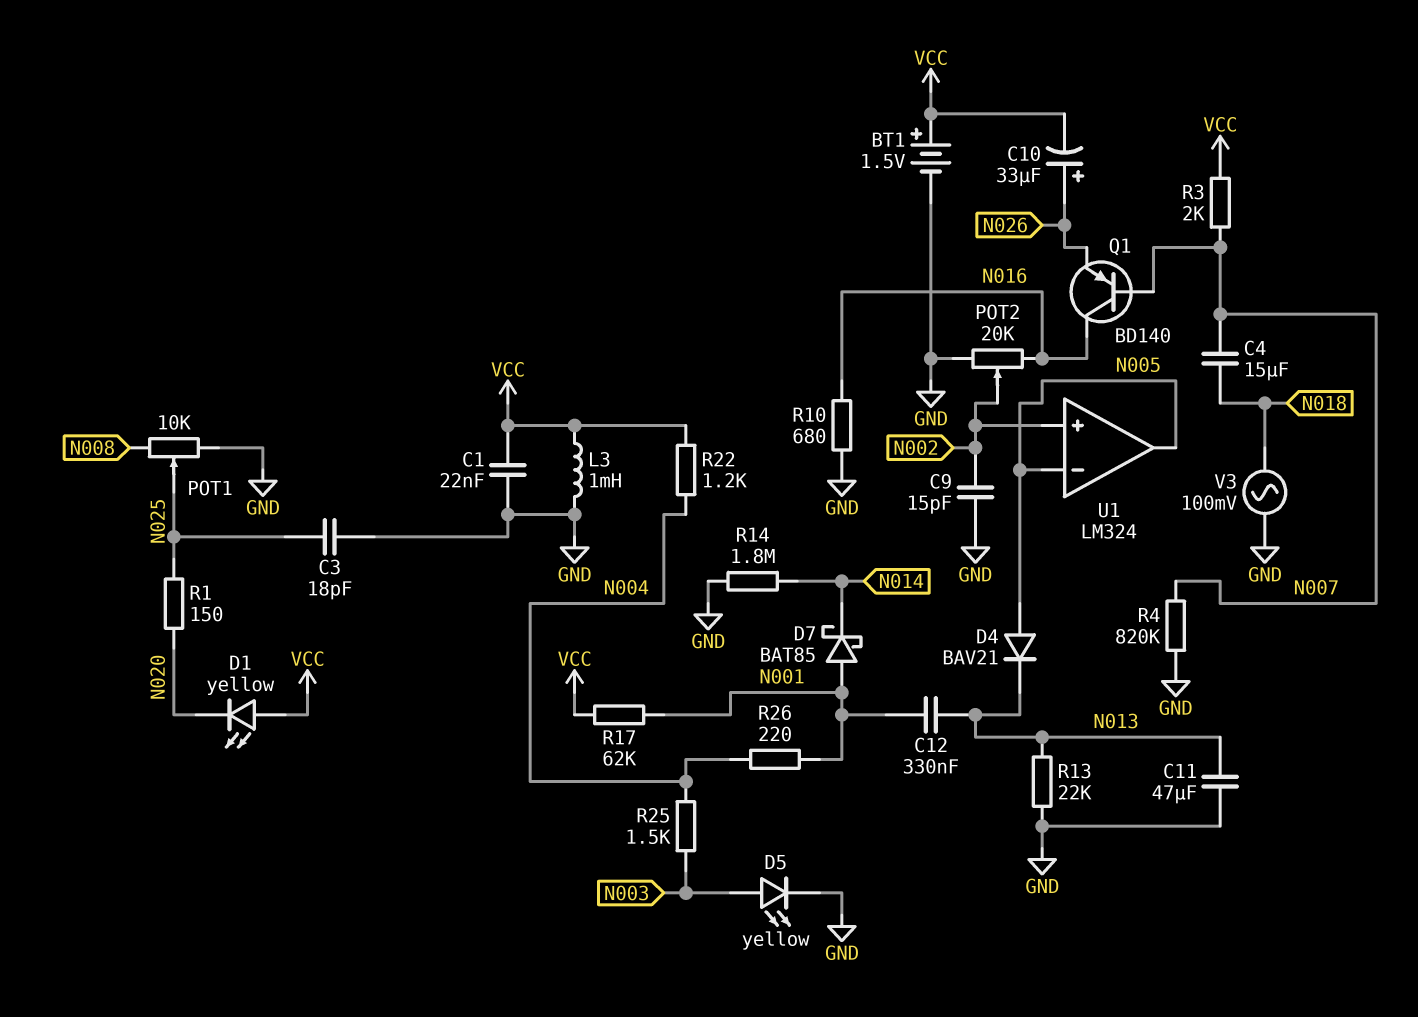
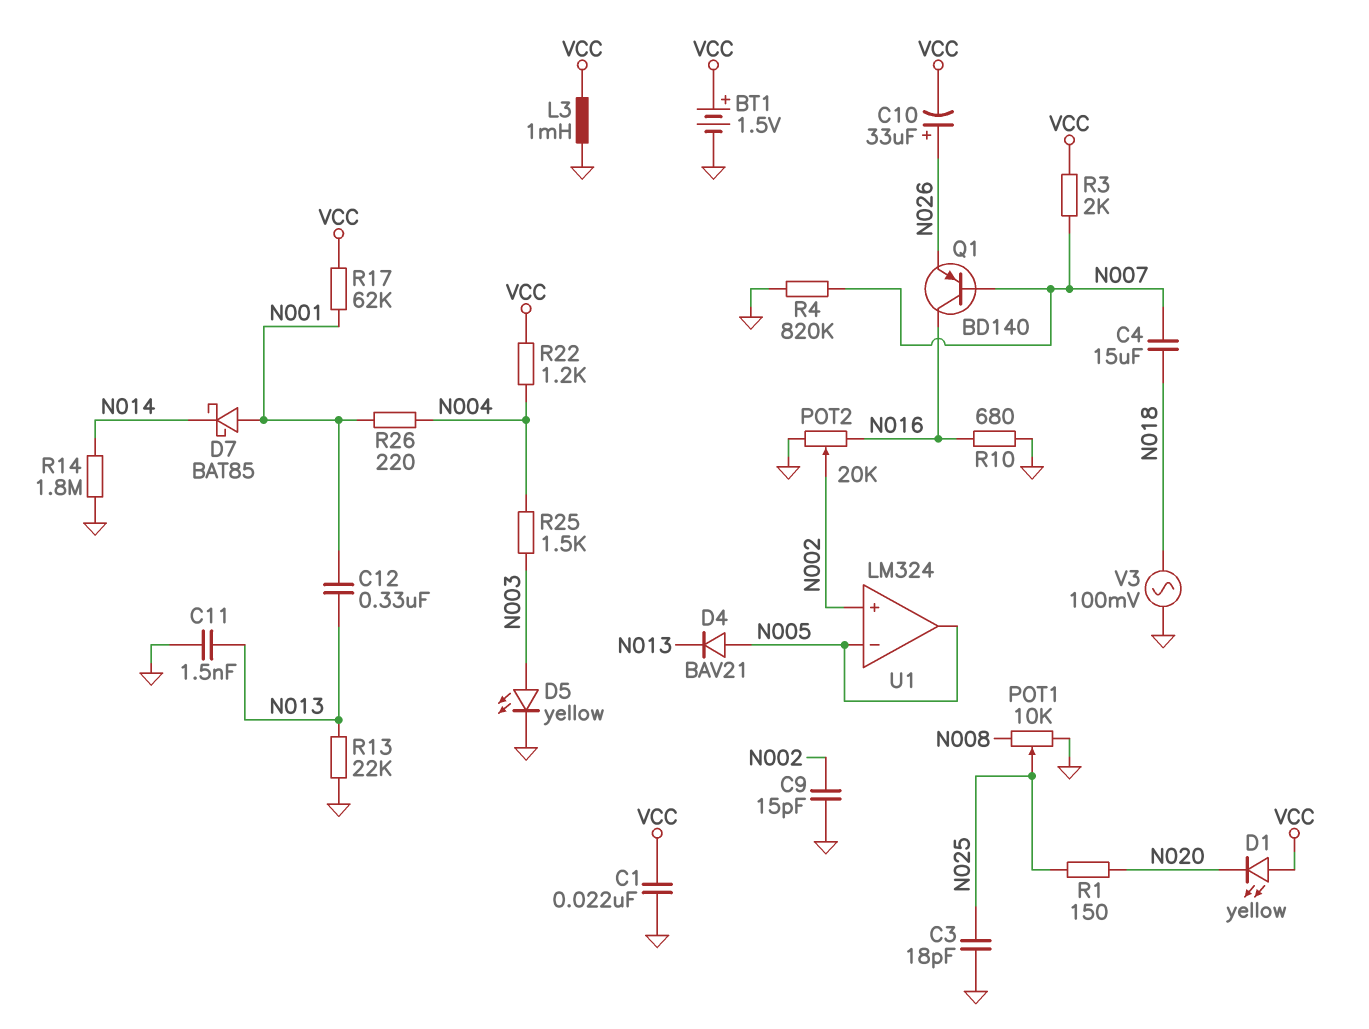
C11: 47uF (GND, N013) -> 1.5nF (GND, N013)

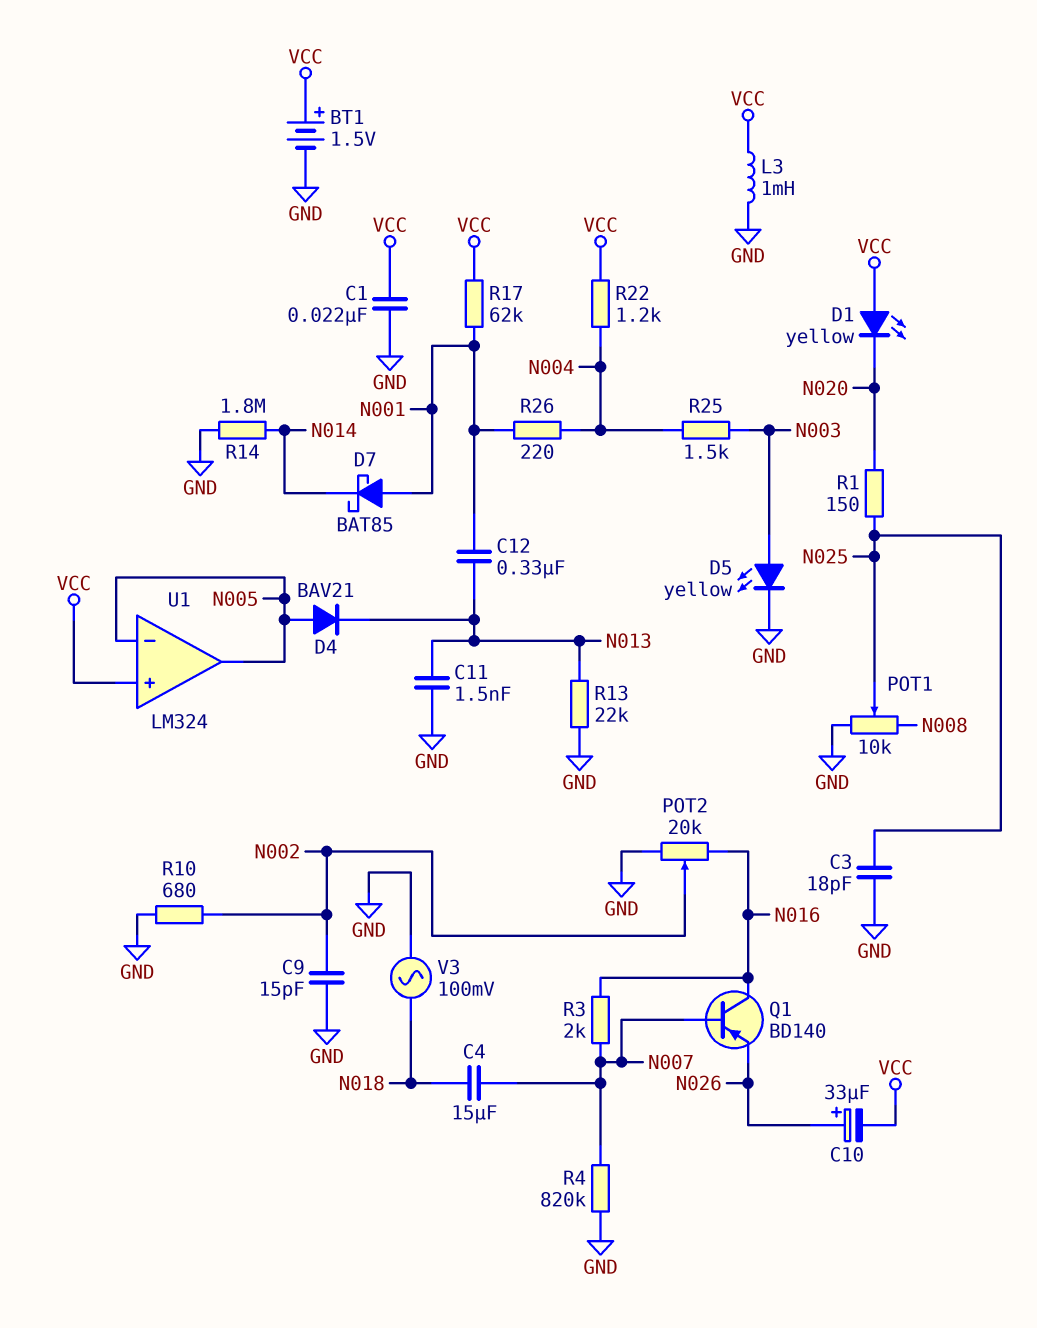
R3: 2k (N007, VCC) -> 2k (N007, N016)
R10: 680 (GND, N016) -> 680 (GND, N002)
U1 pin in+: N002 -> VCC

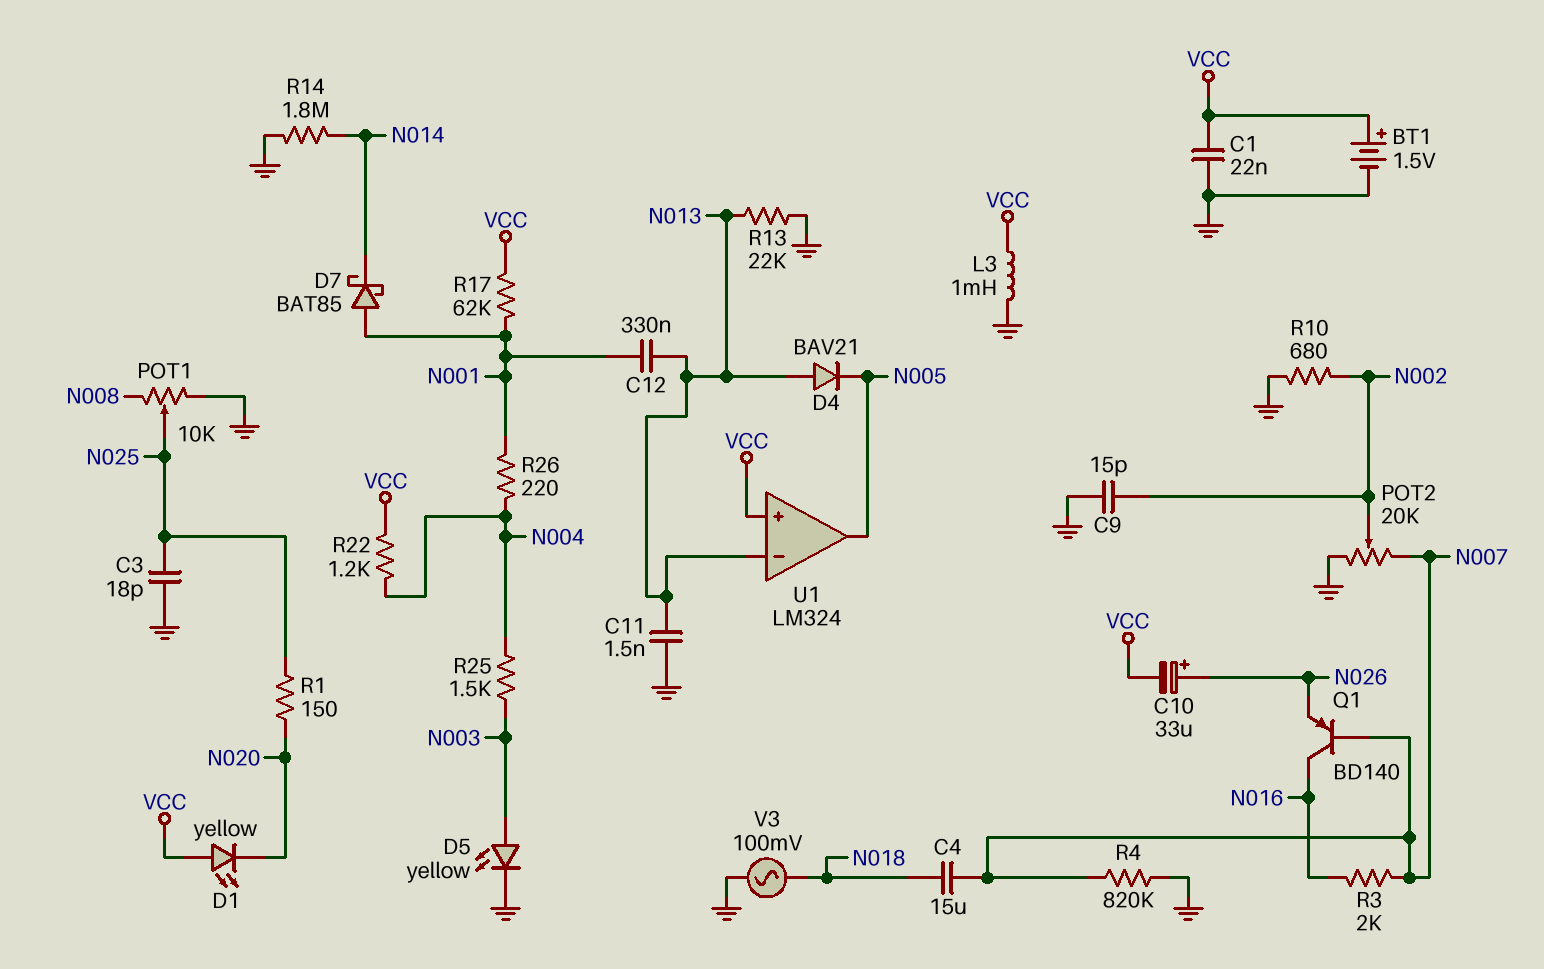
D4: diode BAV21 (A N005, K N013) -> diode BAV21 (A N013, K N005)
POT2: 20k (GND, N016, wiper N002) -> 20k (GND, N007, wiper N002)
U1 pin in-: N005 -> N013

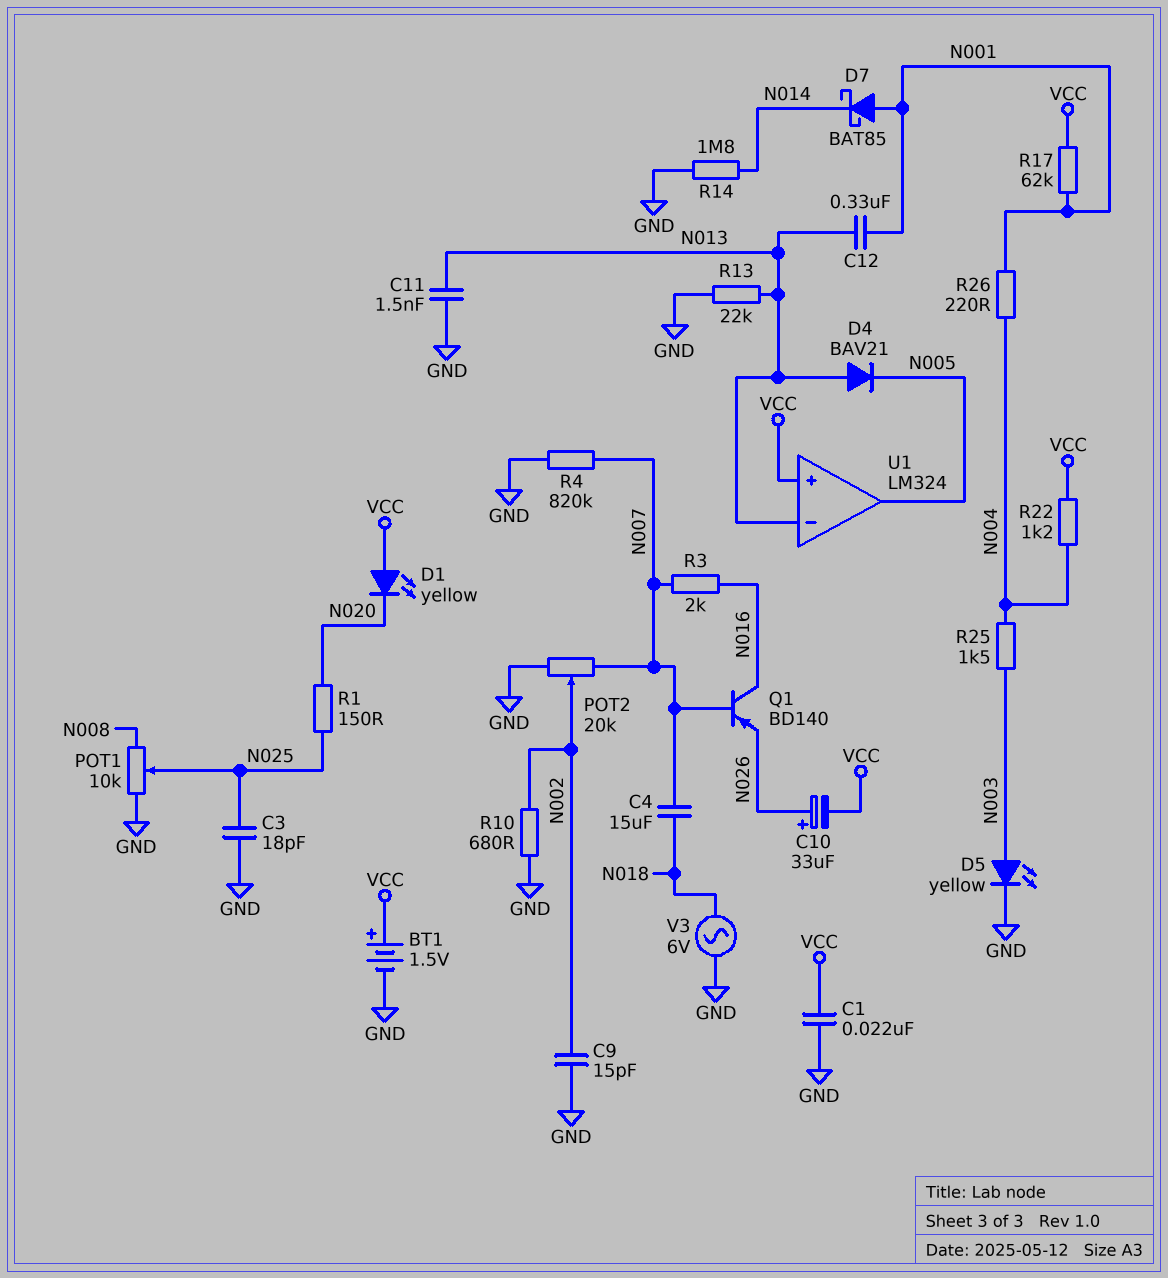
L3: 1mH (GND, VCC) -> none
V3: AC 100mV (GND, N018) -> AC 6V (GND, N018)

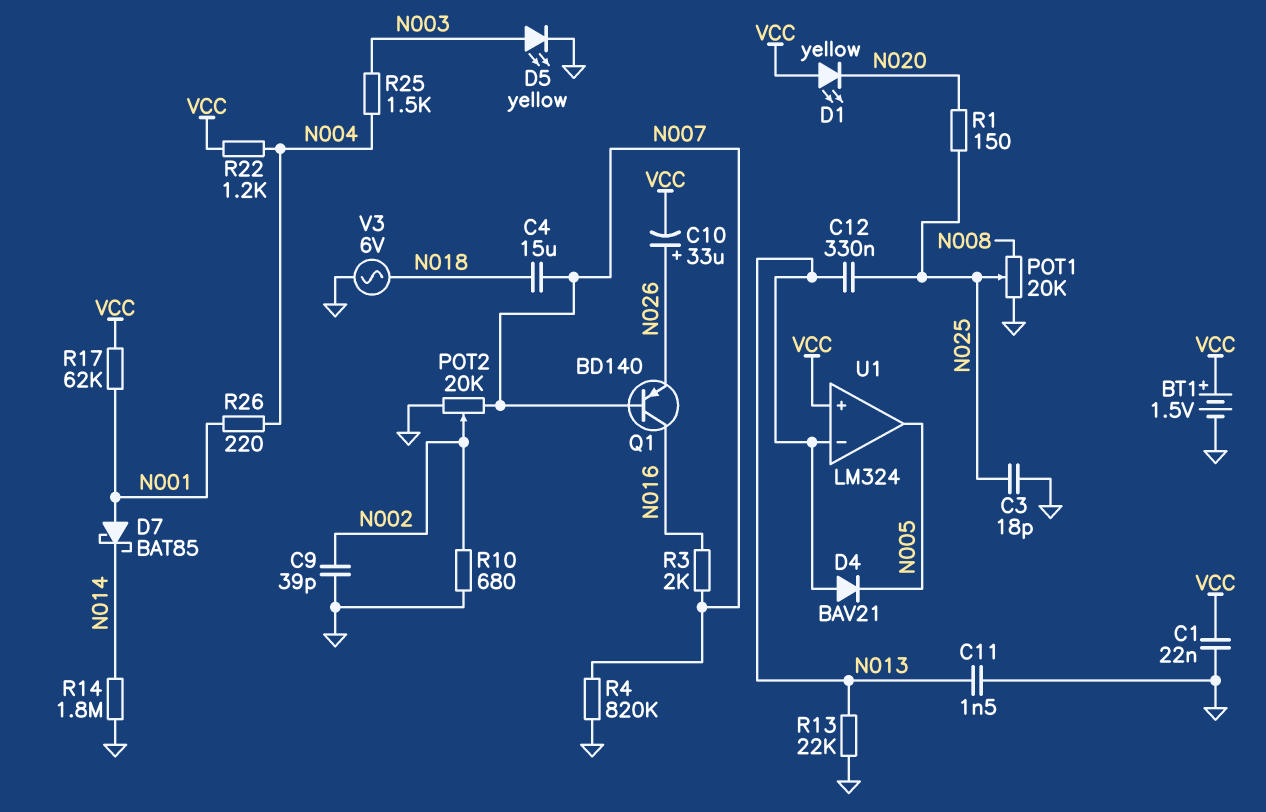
C9: 15pF (GND, N002) -> 39pF (GND, N002)
C12: 330nF (N001, N013) -> 330nF (N013, N025)
POT1: 10k (GND, N008, wiper N025) -> 20k (GND, N008, wiper N025)

